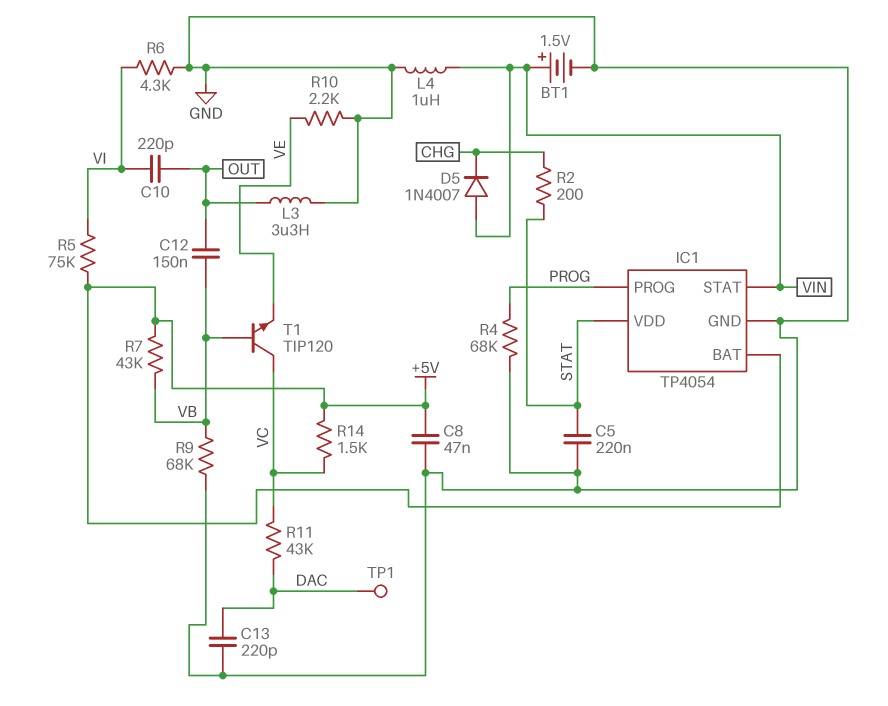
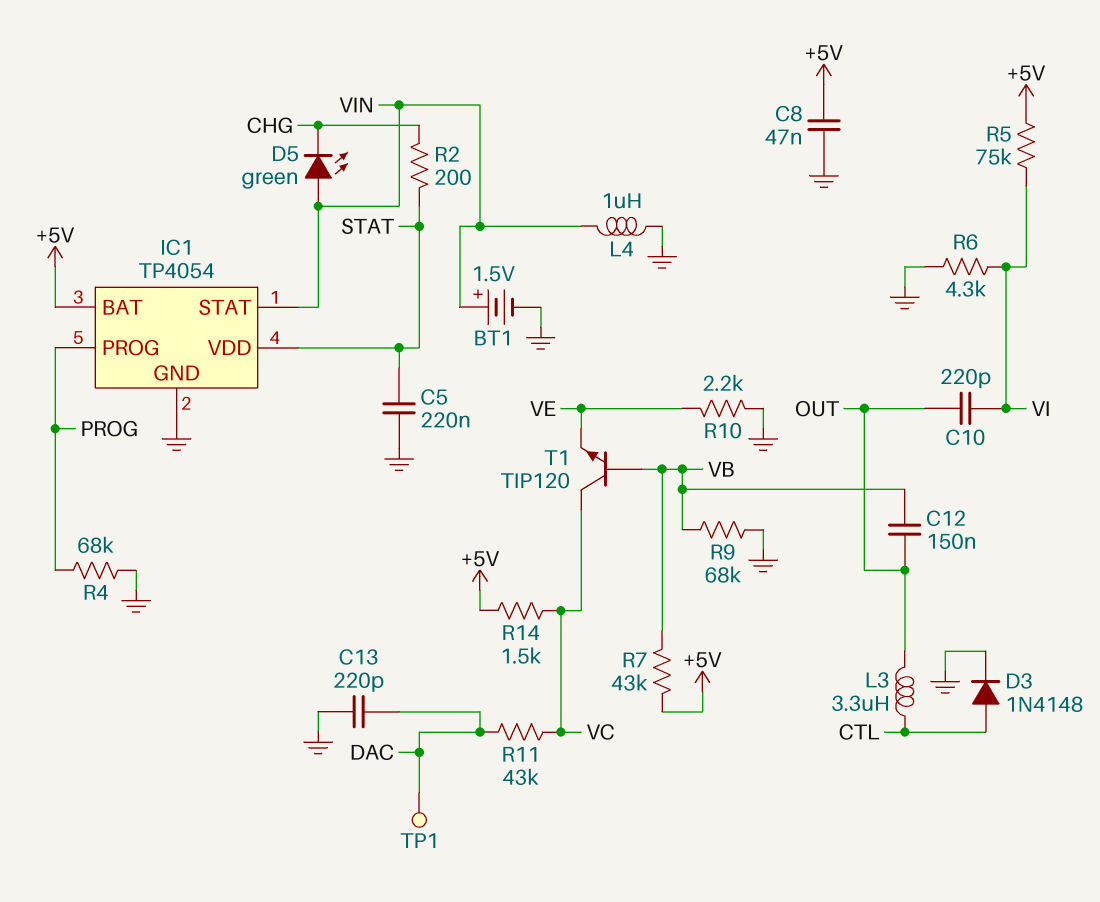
D3: none -> diode 1N4148 (A CTL, K GND)
D5: diode 1N4007 (A VIN, K CHG) -> LED green (A VIN, K CHG)
L3: 3.3uH (GND, OUT) -> 3.3uH (CTL, OUT)

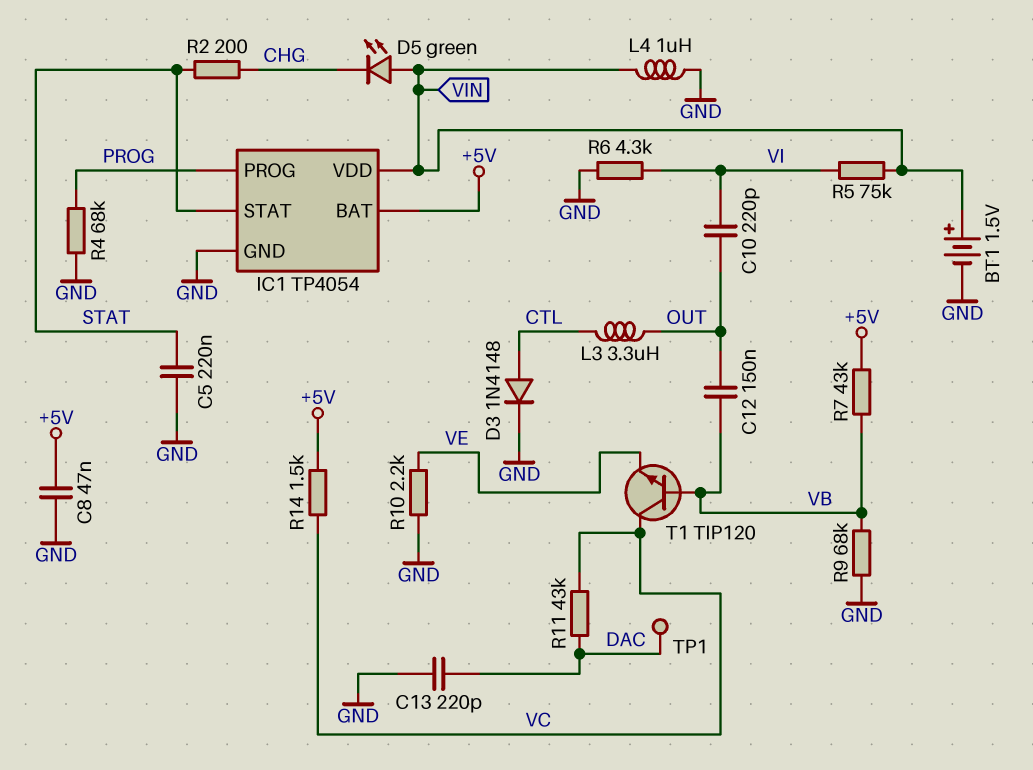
IC1 pin STAT: VIN -> STAT
IC1 pin VDD: STAT -> VIN
R5: 75k (+5V, VI) -> 75k (VI, VIN)

